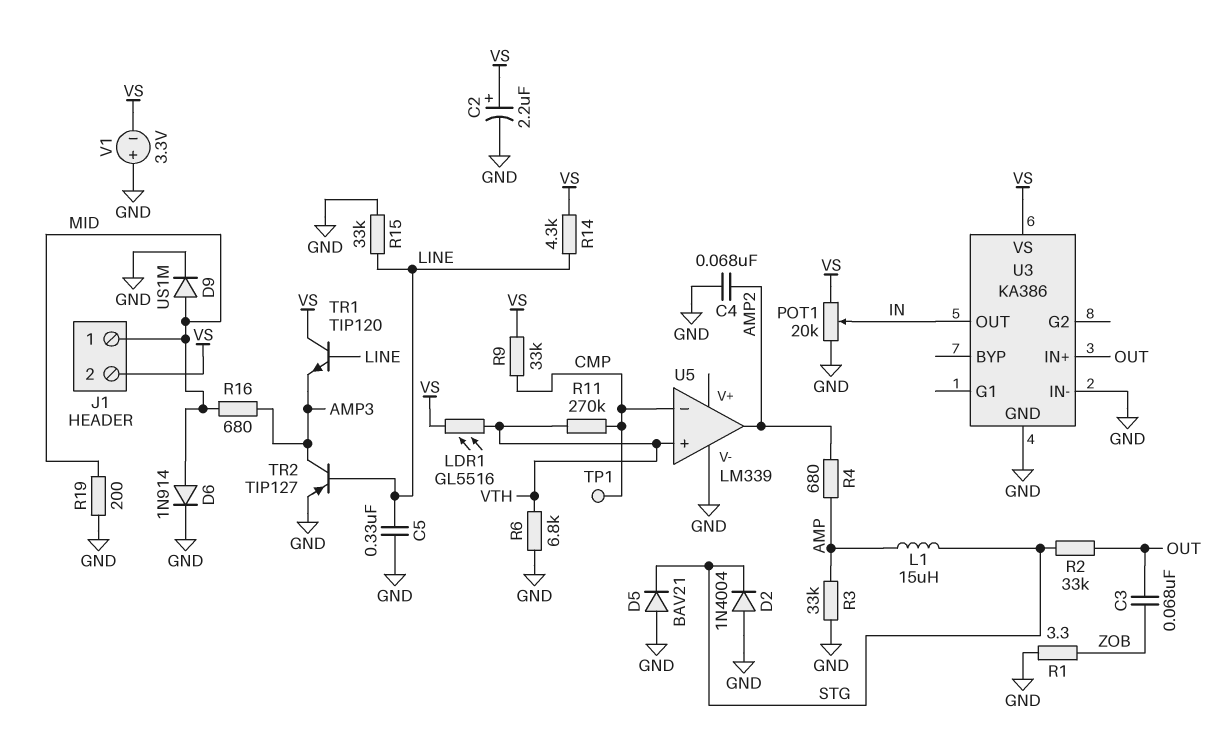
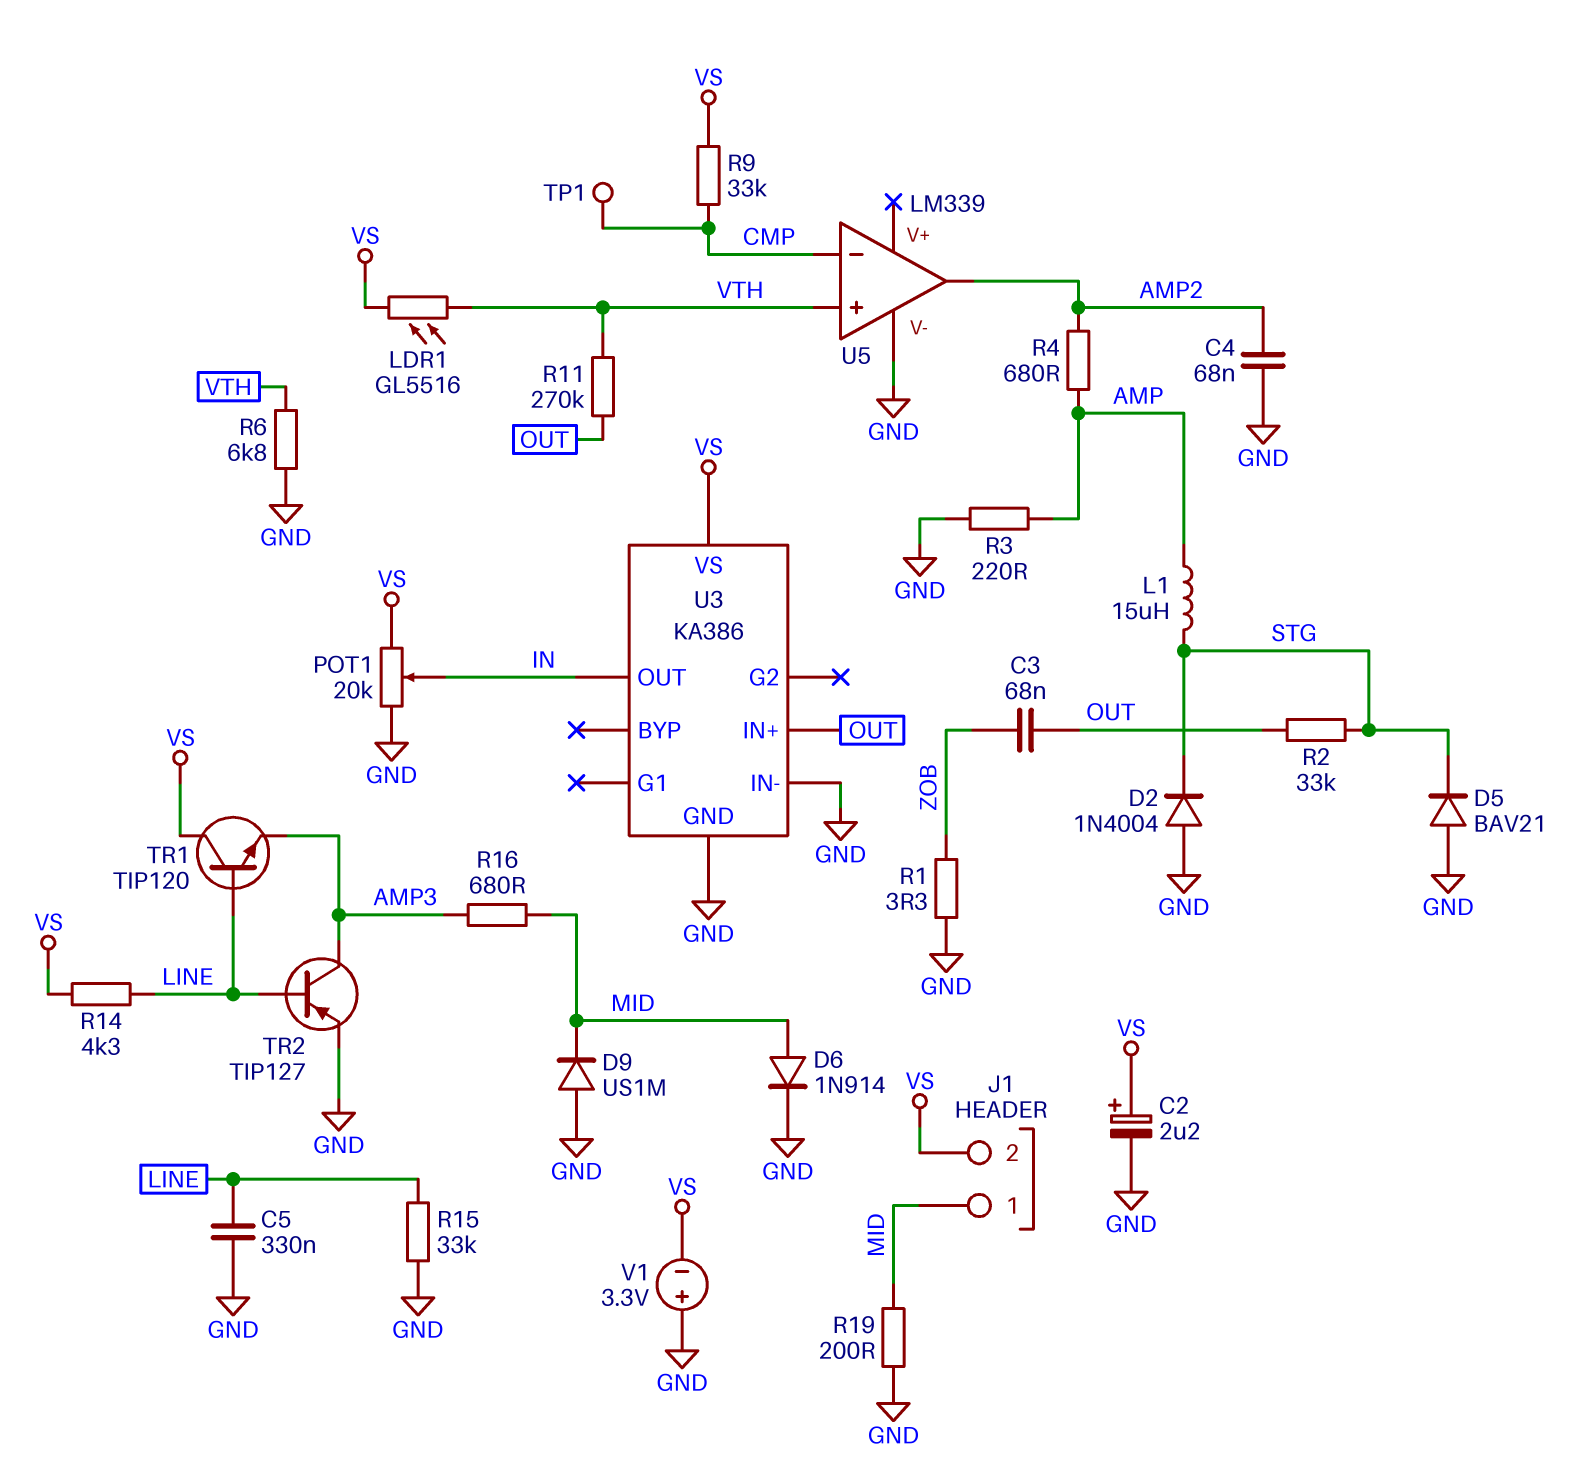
D9: diode US1M (A MID, K GND) -> diode US1M (A GND, K MID)
R3: 33k (AMP, GND) -> 220 (AMP, GND)
R11: 270k (CMP, VTH) -> 270k (OUT, VTH)

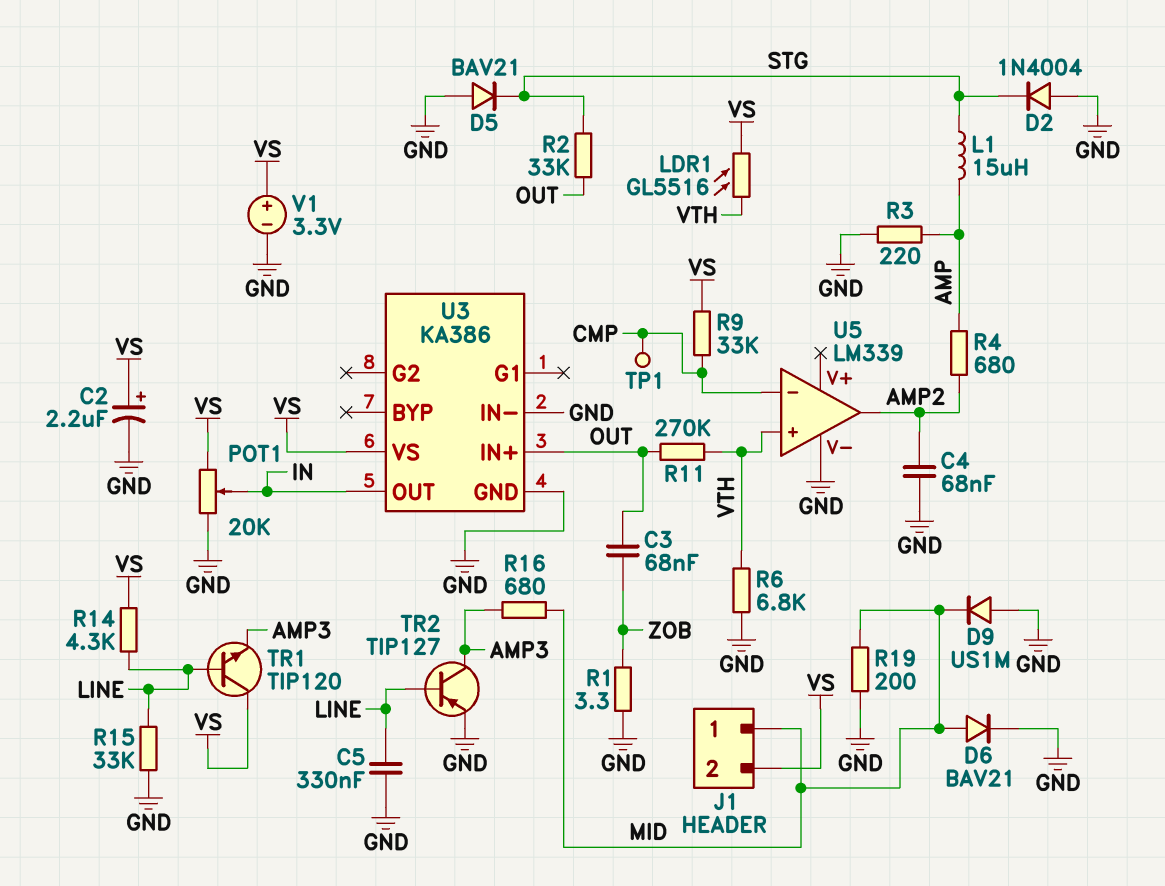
D6: diode 1N914 (A MID, K GND) -> diode BAV21 (A MID, K GND)
V1: 3.3V (plus GND, minus VS) -> 3.3V (plus VS, minus GND)

